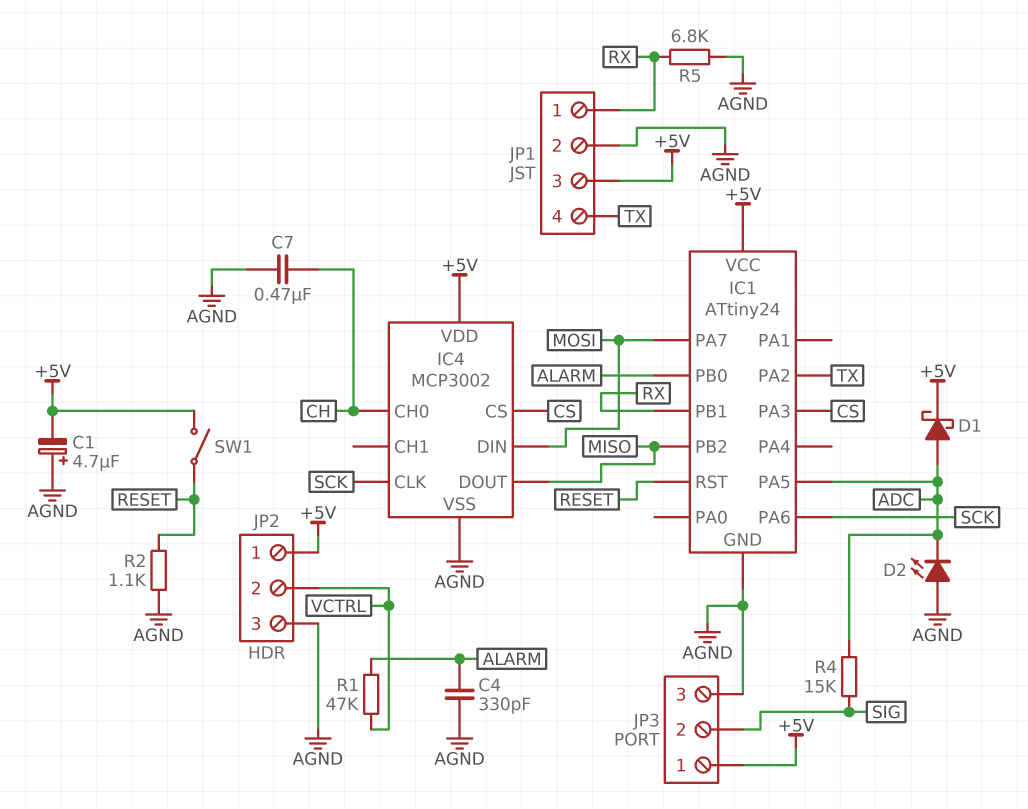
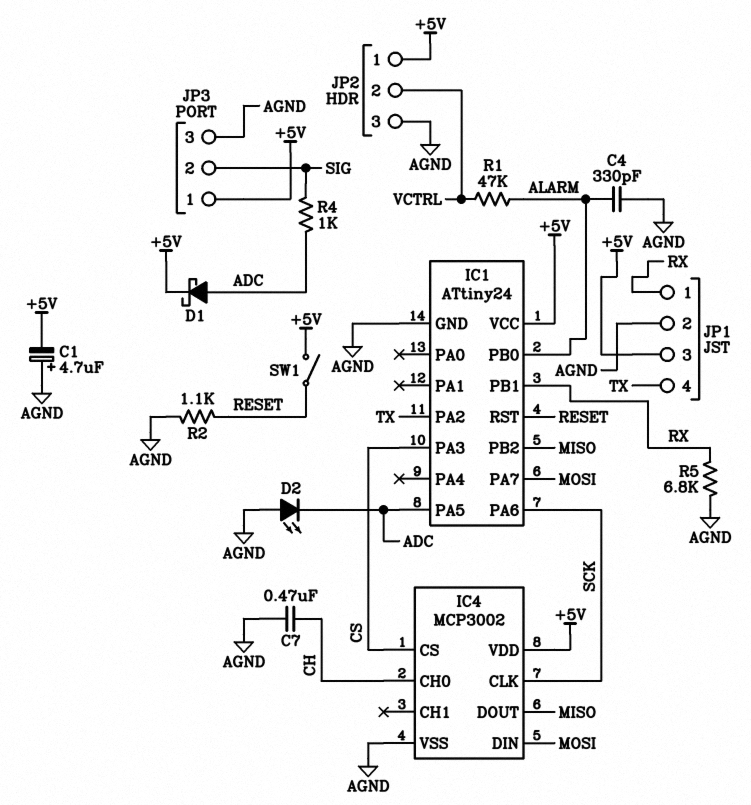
R4: 15k (ADC, SIG) -> 1k (ADC, SIG)

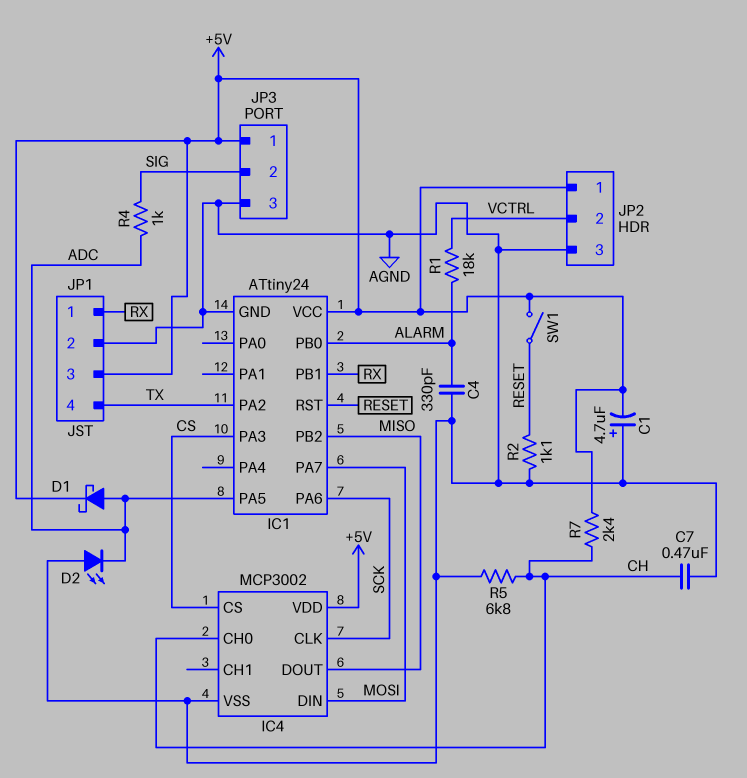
R1: 47k (ALARM, VCTRL) -> 18k (ALARM, VCTRL)
R5: 6.8k (AGND, RX) -> 6.8k (AGND, CH)
R7: none -> 2.4k (+5V, CH)

